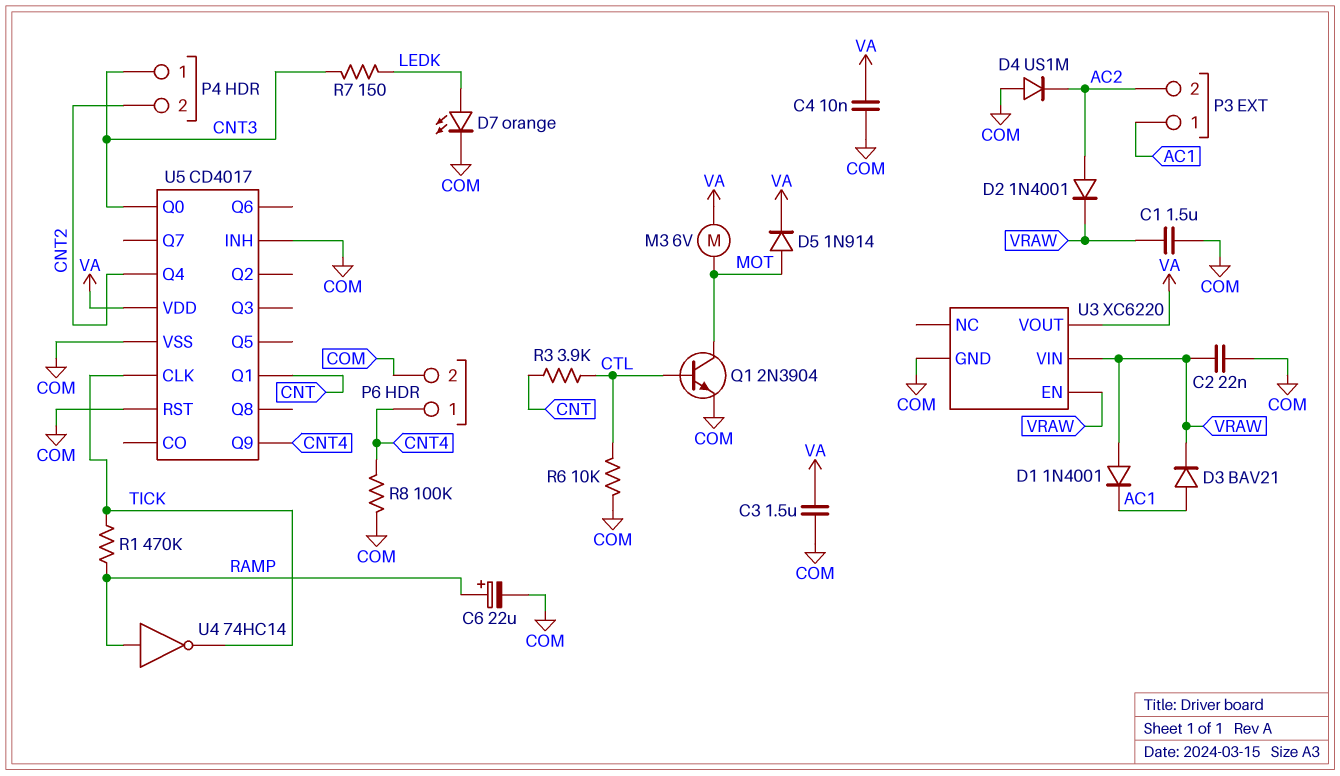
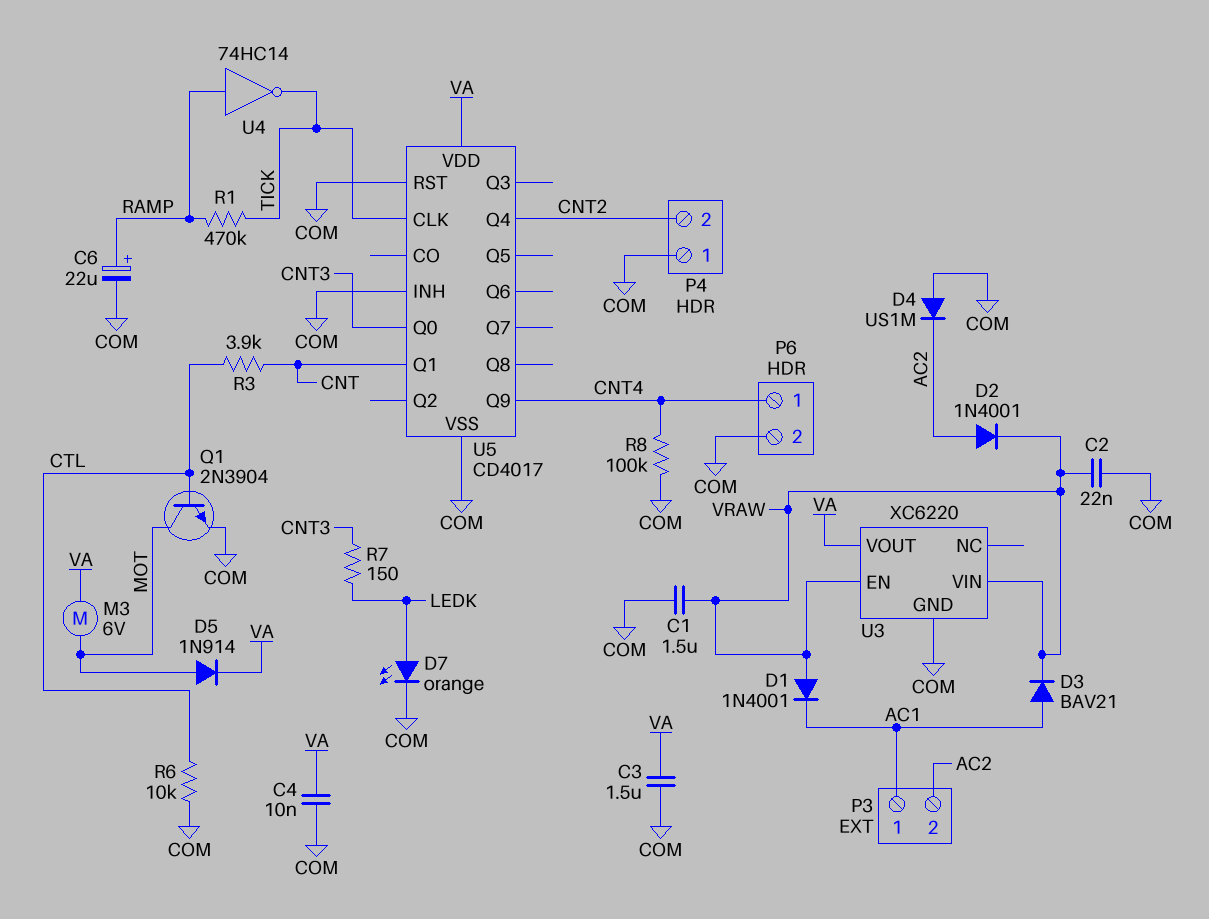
P4 pin 1: CNT3 -> COM

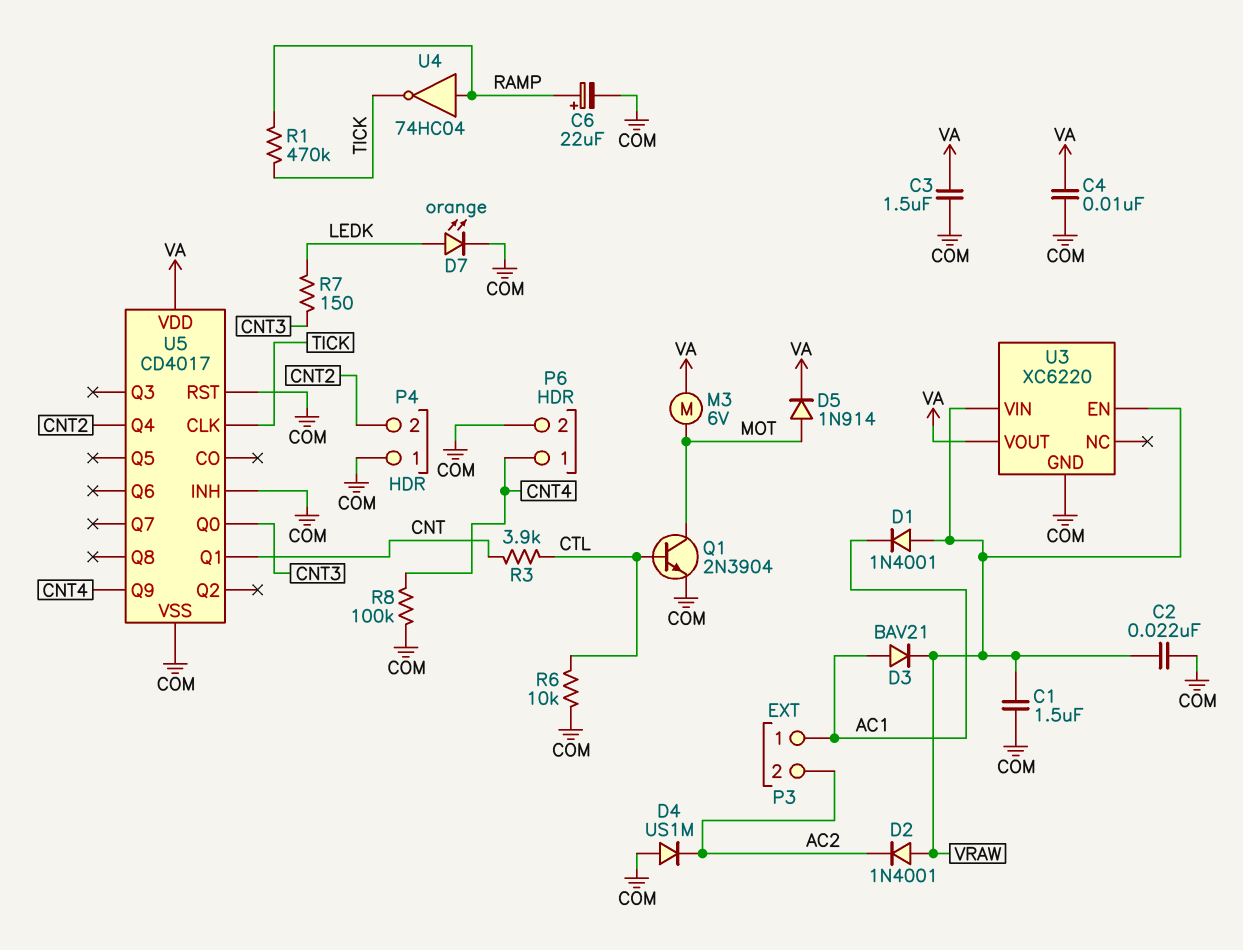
D2: diode 1N4001 (A AC2, K VRAW) -> diode 1N4001 (A VRAW, K AC2)
U4: NOT 74HC14 (in RAMP, out TICK) -> NOT 74HC04 (in RAMP, out TICK)

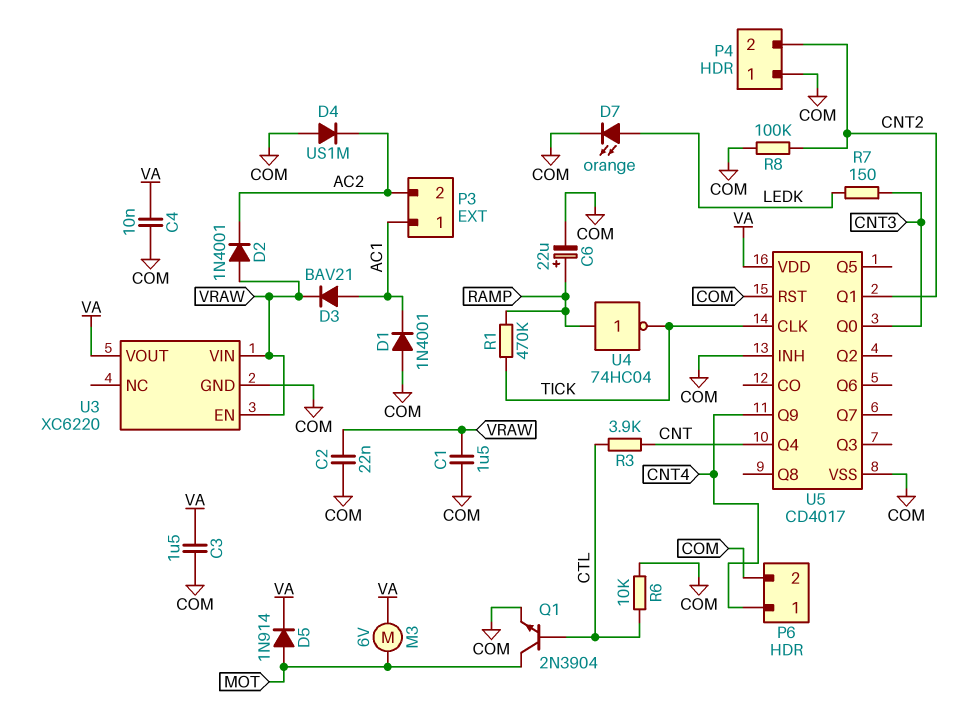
D1: diode 1N4001 (A VRAW, K AC1) -> diode 1N4001 (A COM, K AC1)
R8: 100k (CNT4, COM) -> 100k (CNT2, COM)
U5 pin Q1: CNT -> CNT2
U5 pin Q4: CNT2 -> CNT

